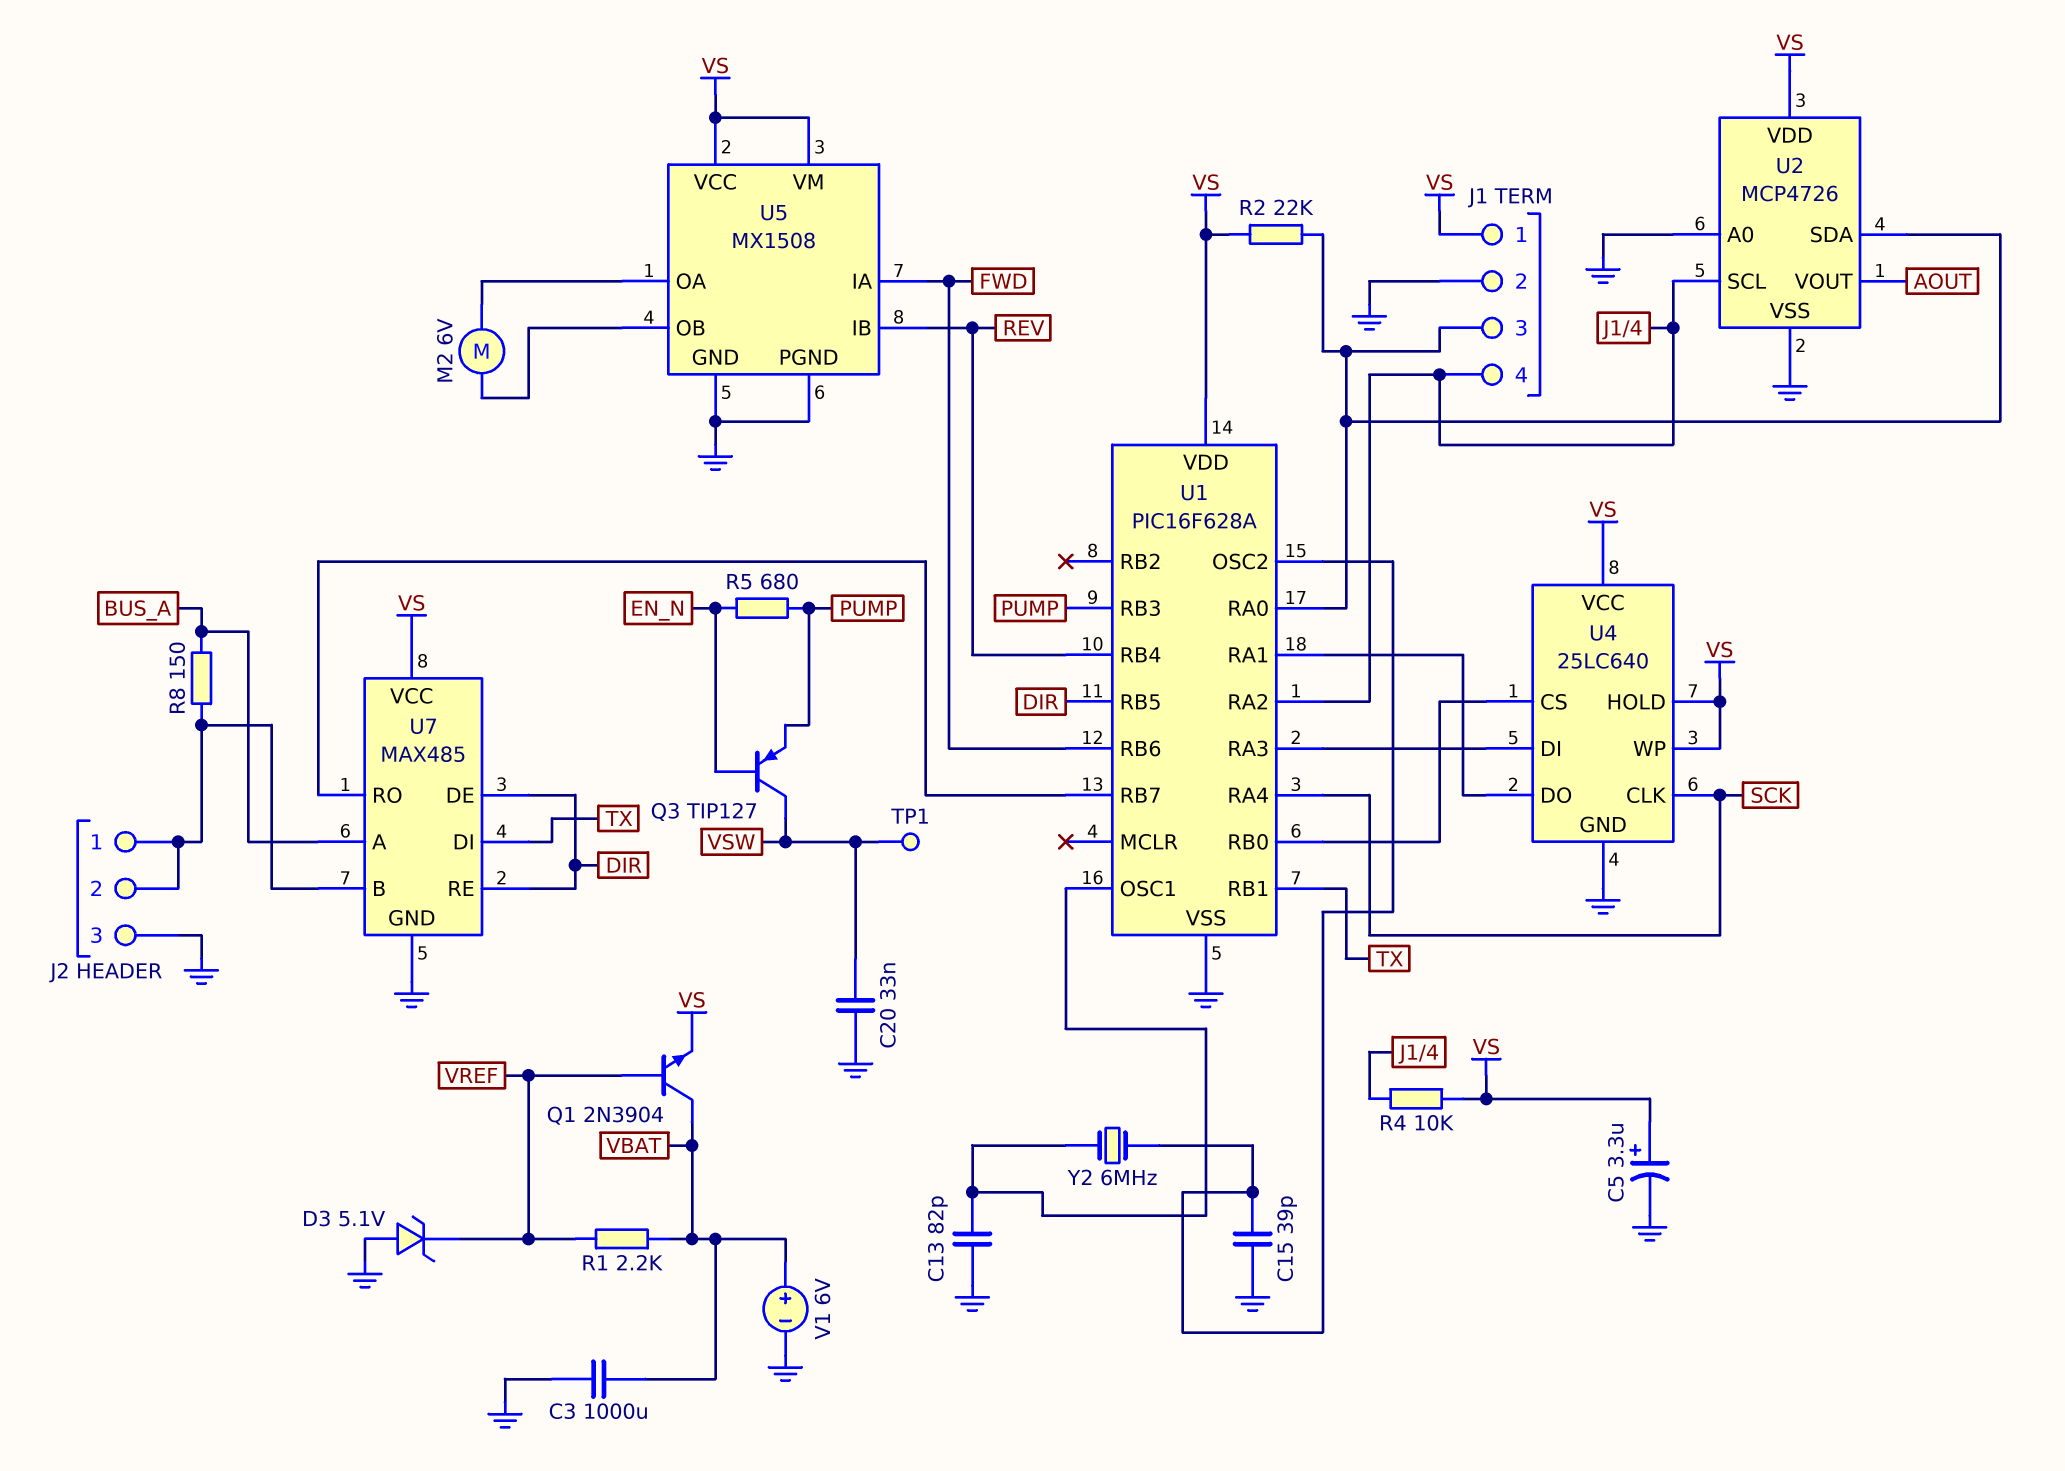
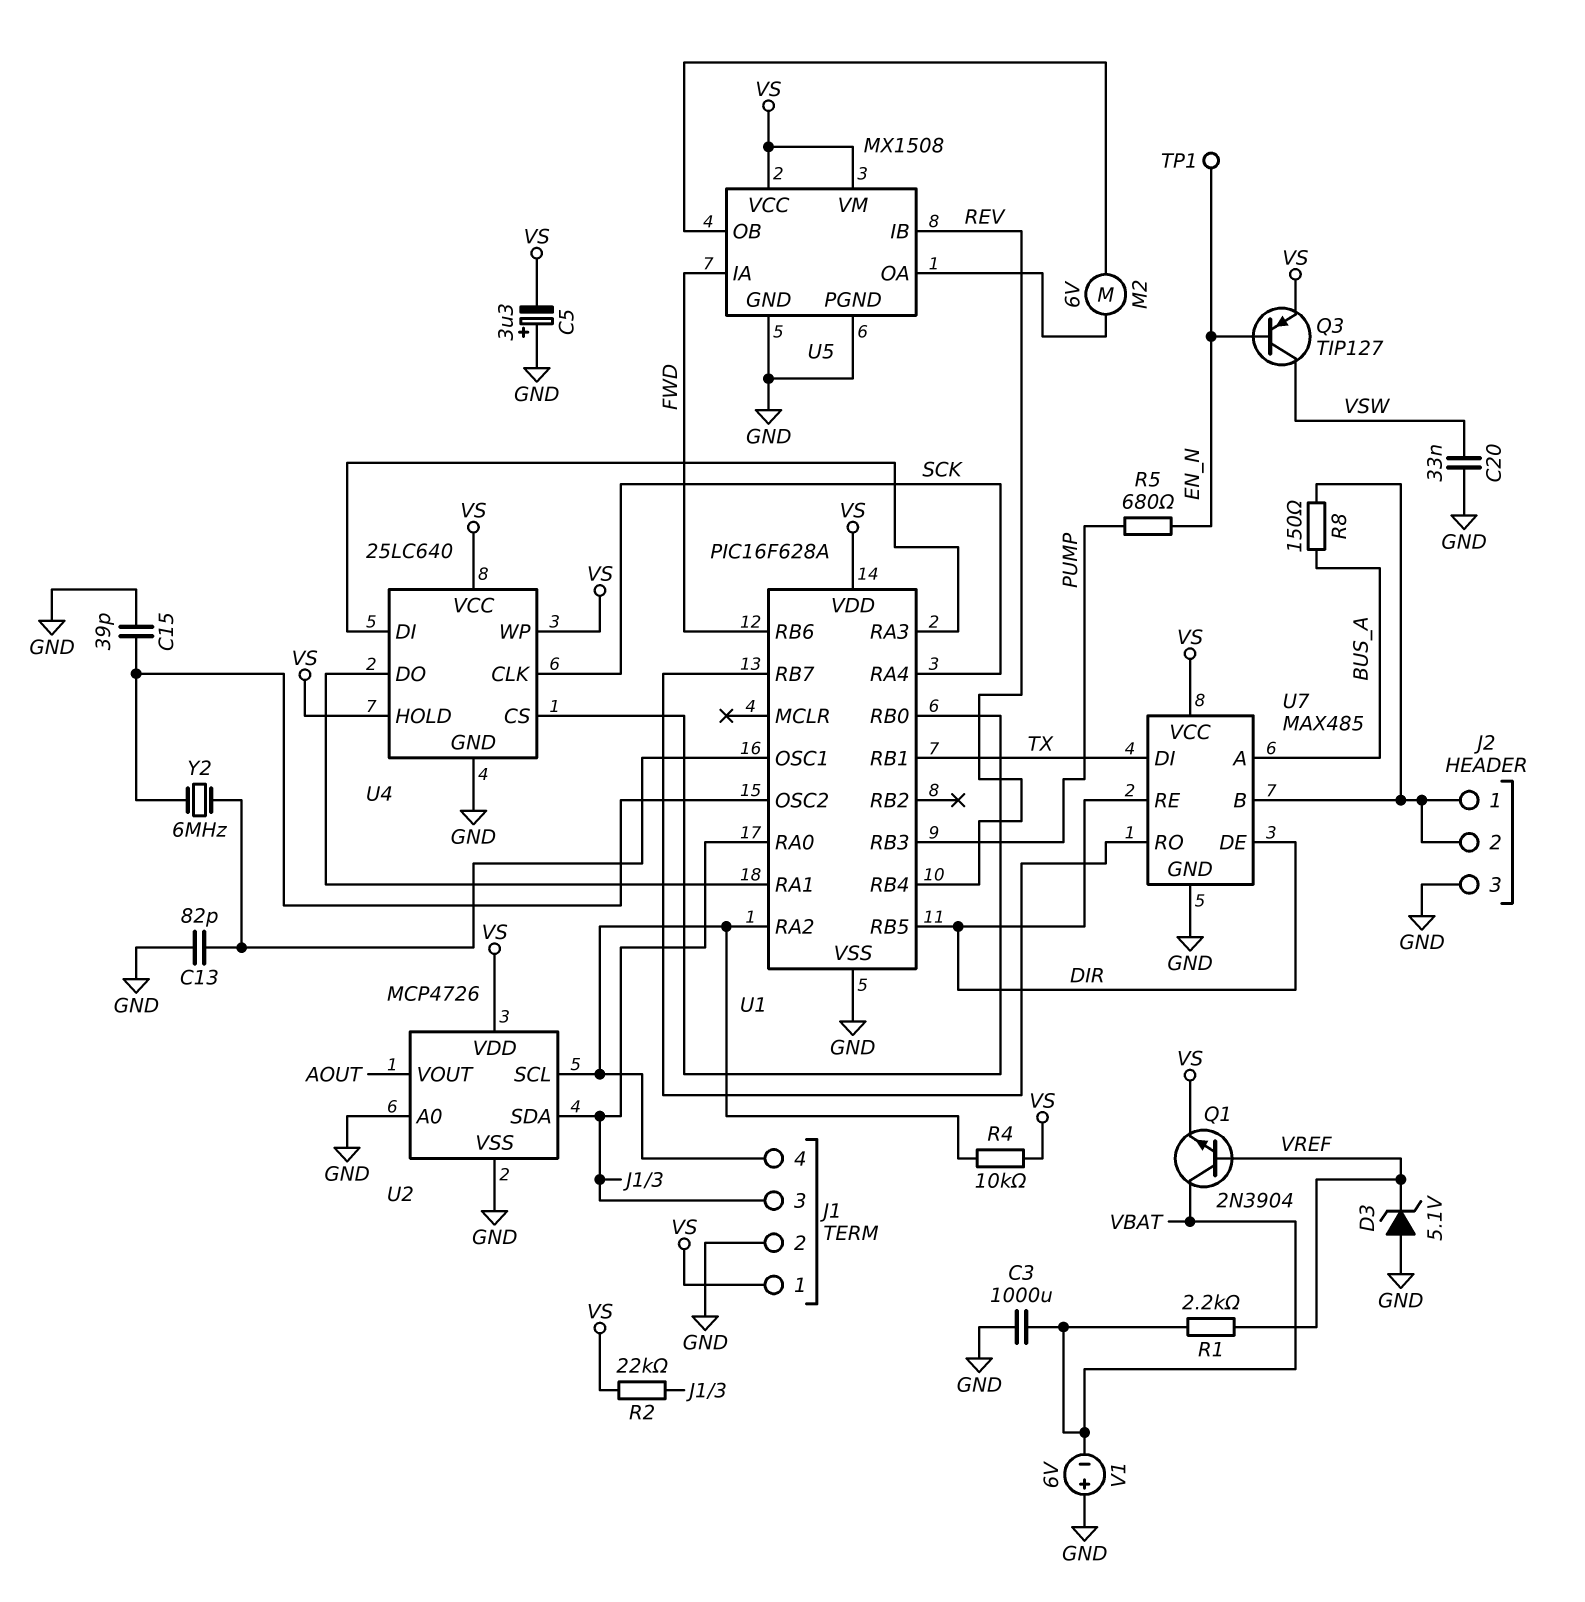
C5: 3.3uF (plus VS, minus GND) -> 3.3uF (plus GND, minus VS)
Q3: PNP TIP127 (B EN_N, C VSW, E PUMP) -> PNP TIP127 (B EN_N, C VSW, E VS)
TP1: test point (VSW) -> test point (EN_N)
V1: 6V (plus VBAT, minus GND) -> 6V (plus GND, minus VBAT)

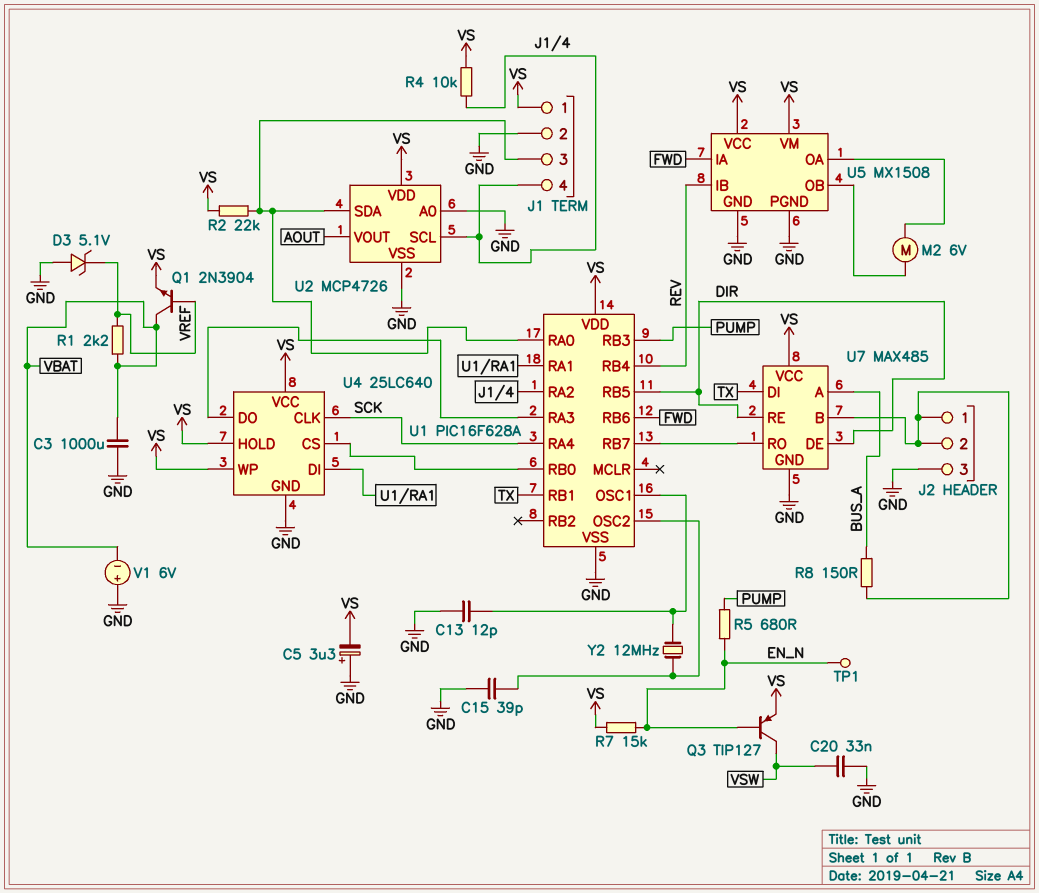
C13: 82pF (GND, U1/OSC1) -> 12pF (GND, U1/OSC1)
R7: none -> 15k (EN_N, VS)
U4 pin DI: U1/RA3 -> U1/RA1
U4 pin DO: U1/RA1 -> U1/RA3
Y2: 6MHz (U1/OSC1, U1/OSC2) -> 12MHz (U1/OSC1, U1/OSC2)

